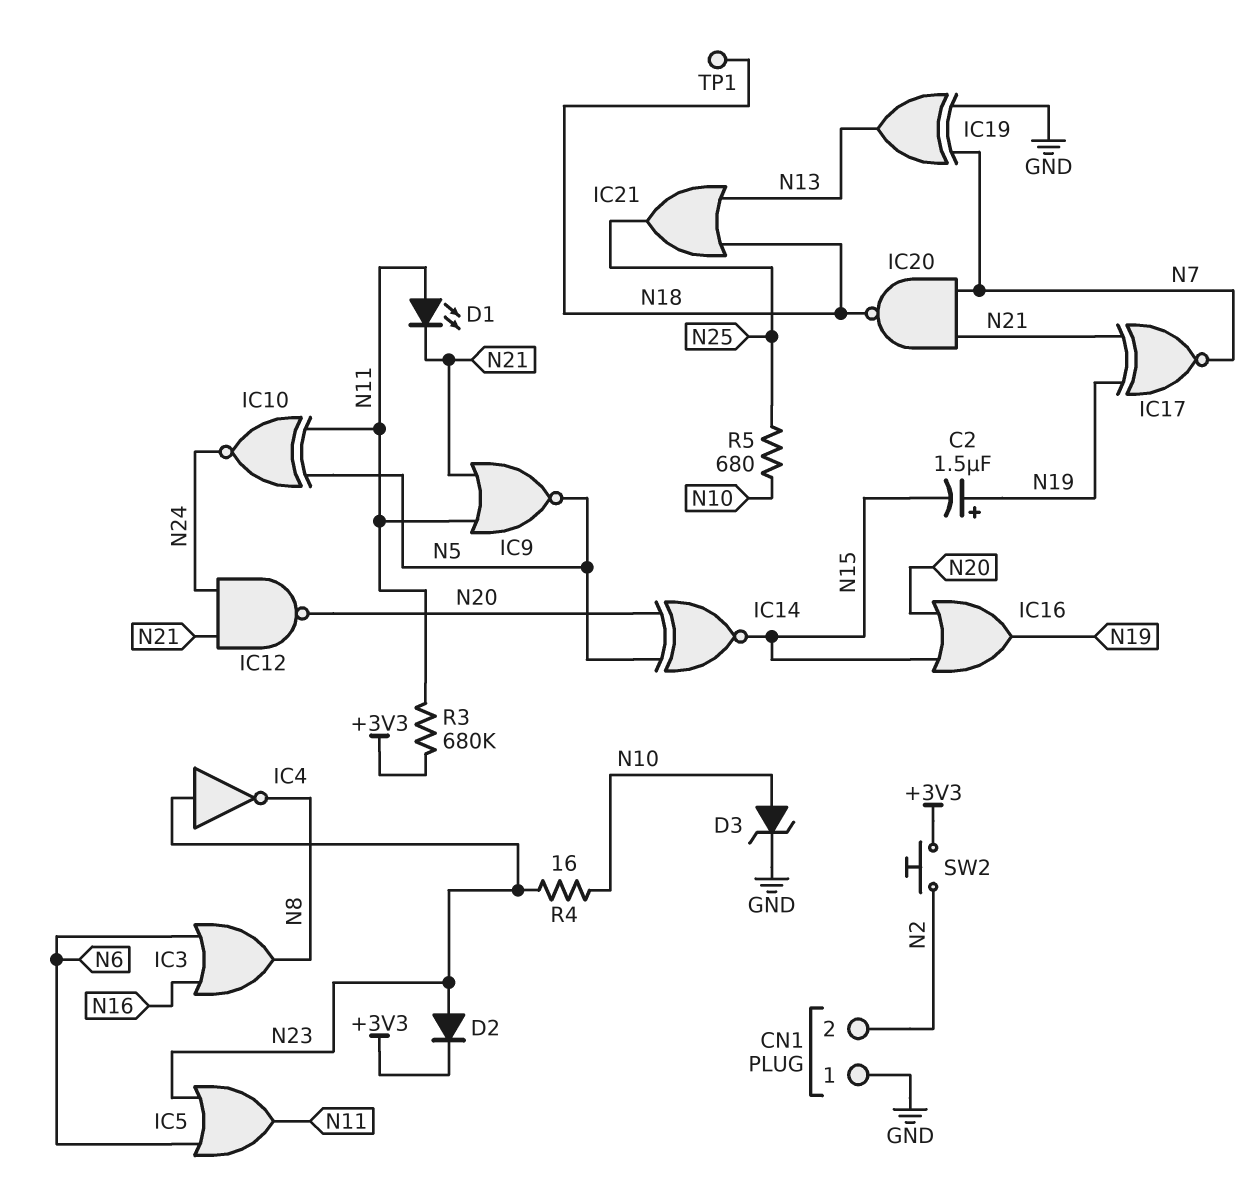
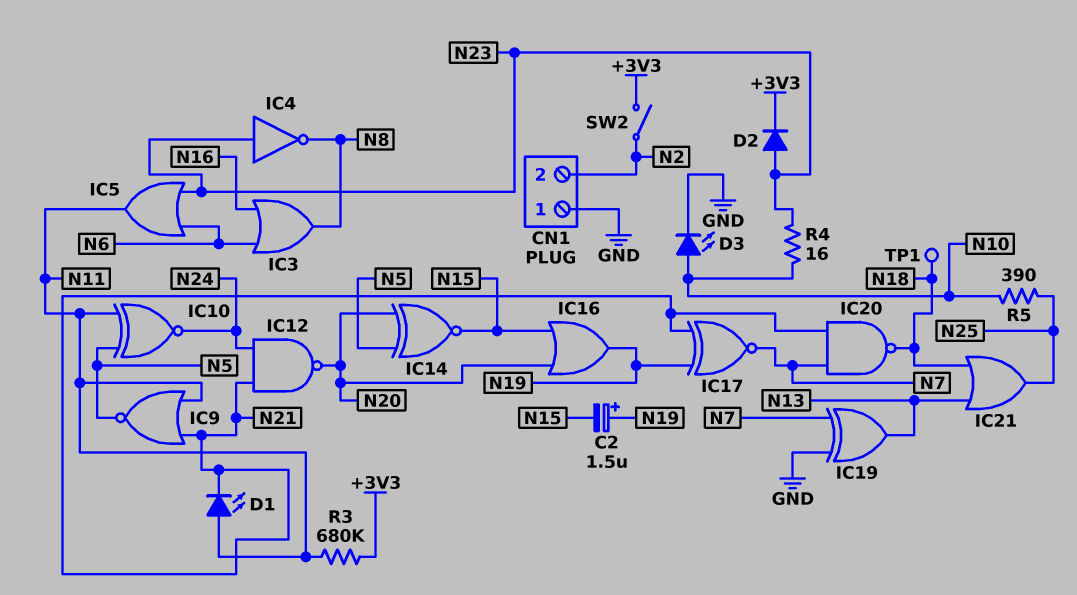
D3: zener (A N10, K GND) -> LED (A N10, K GND)
R5: 680 (N10, N25) -> 390 (N10, N25)
SW2: button (+3V3, N2) -> switch (+3V3, N2)

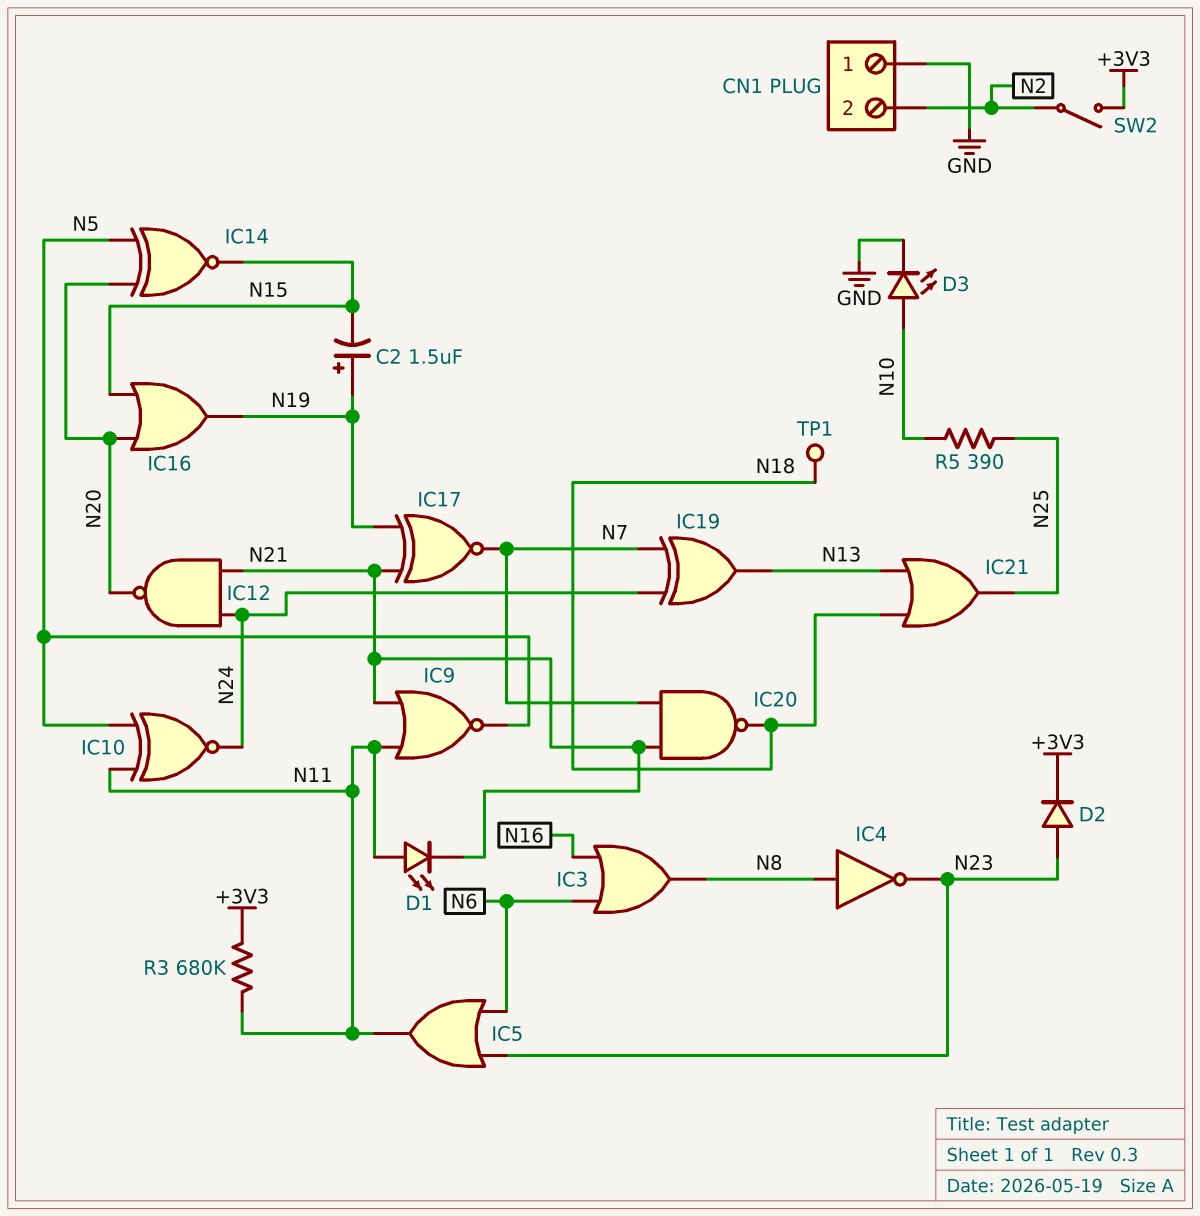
IC4: NOT (in N23, out N8) -> NOT (in N8, out N23)
IC19: XOR (in GND, in N7, out N13) -> XOR (in N7, in N24, out N13)
R4: 16 (N10, N23) -> none

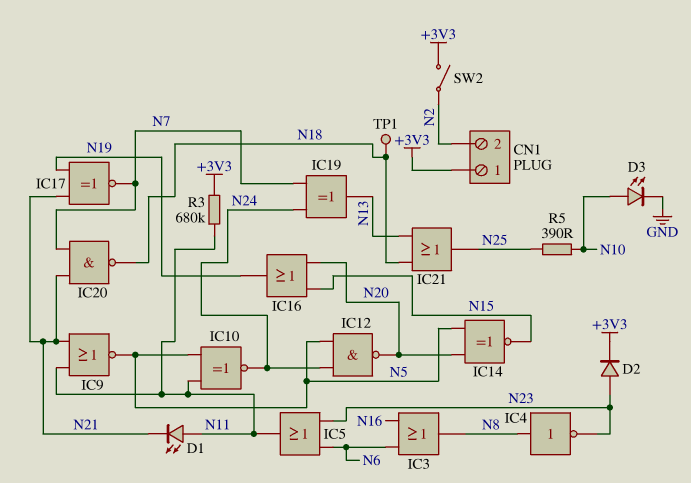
C2: 1.5uF (plus N19, minus N15) -> none
CN1 pin 1: GND -> +3V3
IC12: NAND (in N21, in N24, out N20) -> NAND (in N5, in N24, out N20)

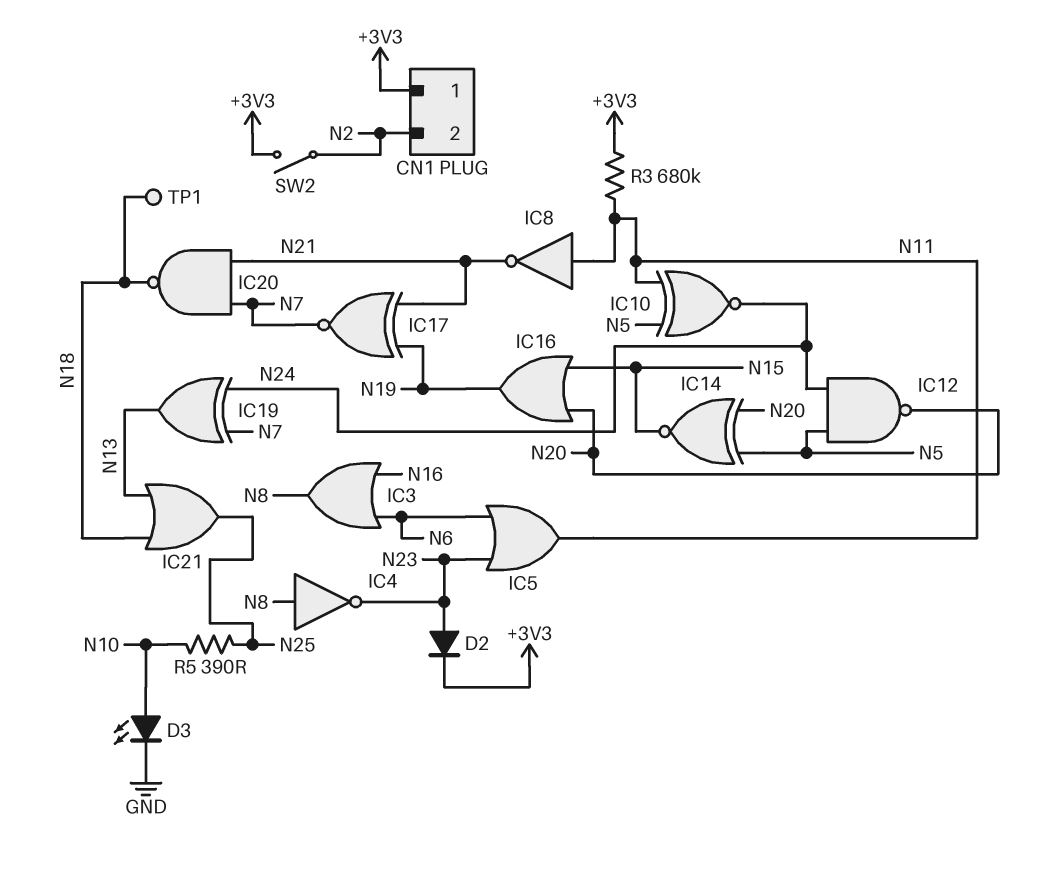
D1: LED (A N11, K N21) -> none
IC8: none -> NOT (in N11, out N21)
IC9: NOR (in N11, in N21, out N5) -> none

